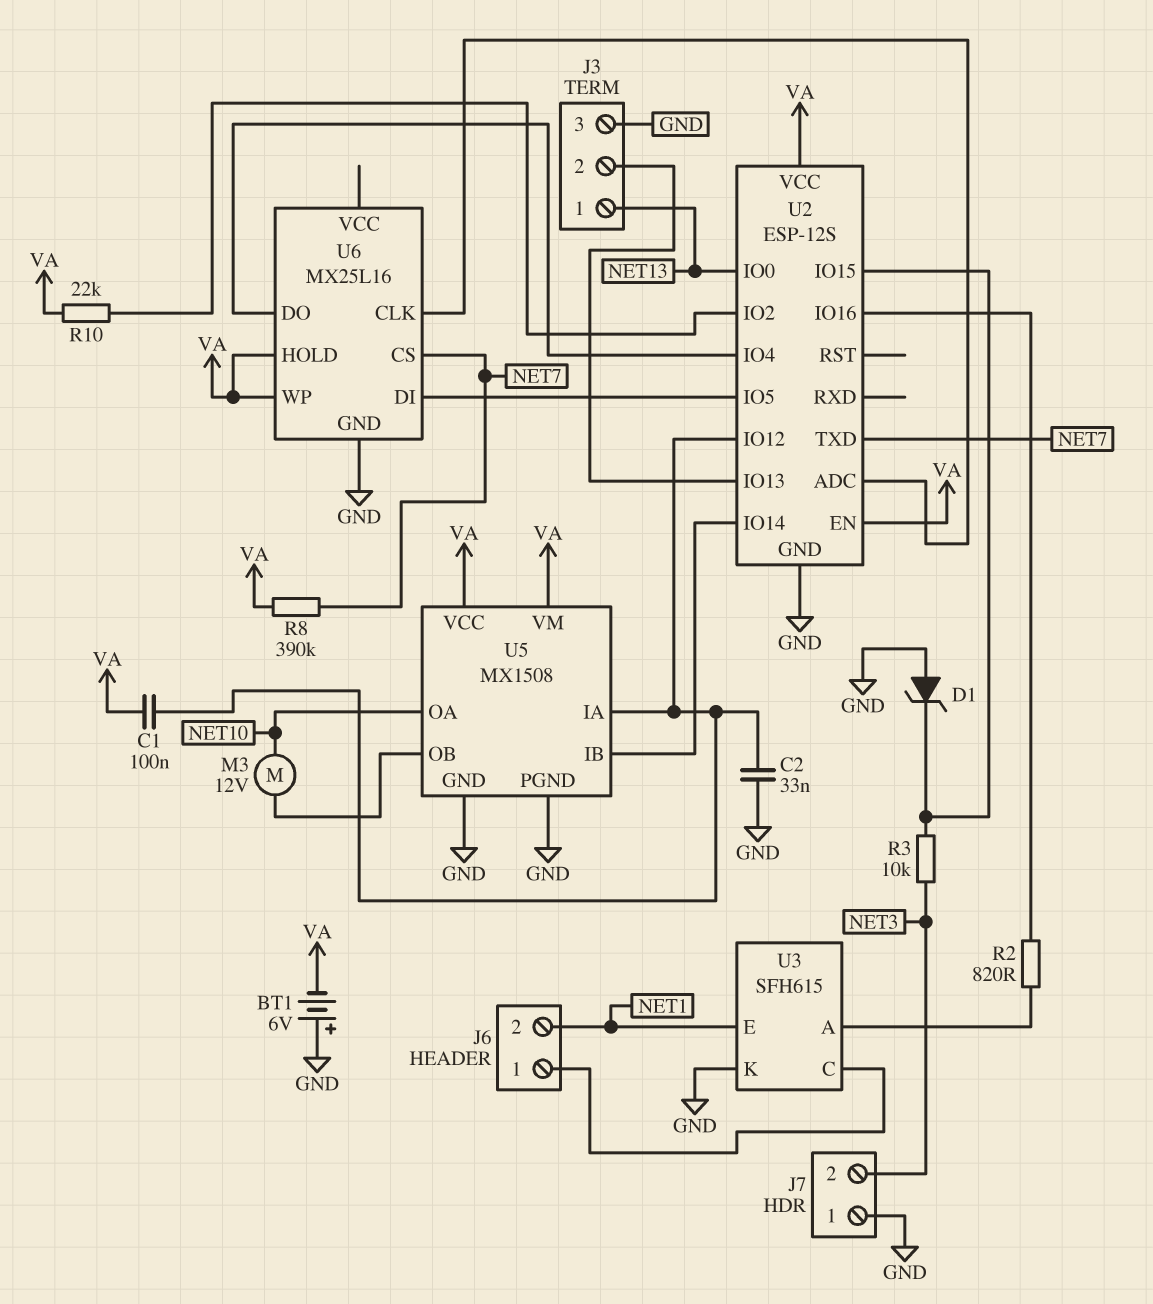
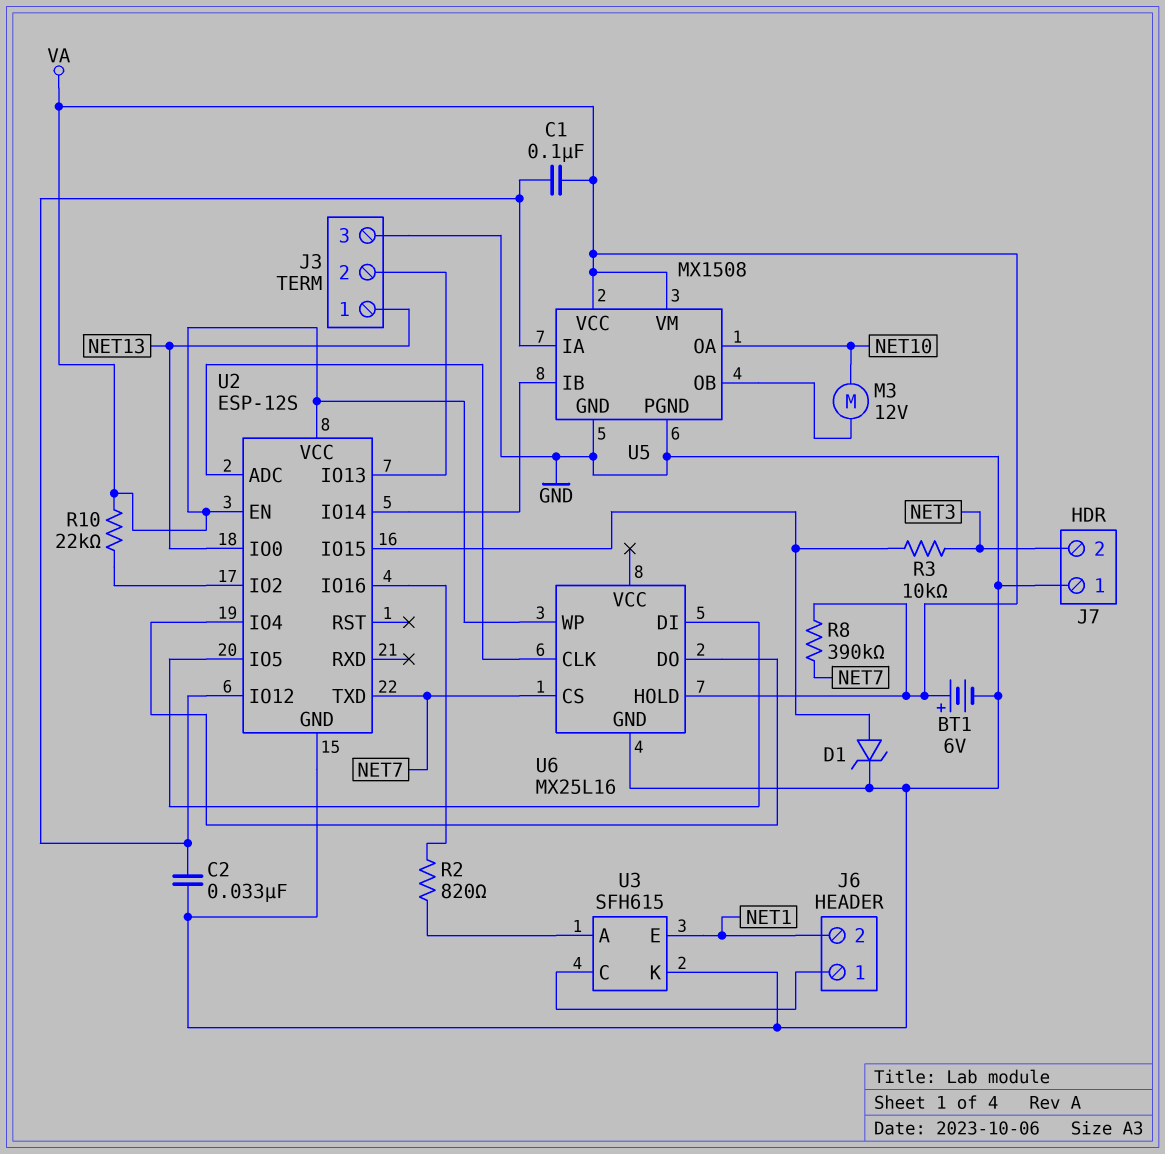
BT1: 6V (plus GND, minus VA) -> 6V (plus VA, minus GND)
D1: zener (A GND, K U2/IO15) -> zener (A U2/IO15, K GND)

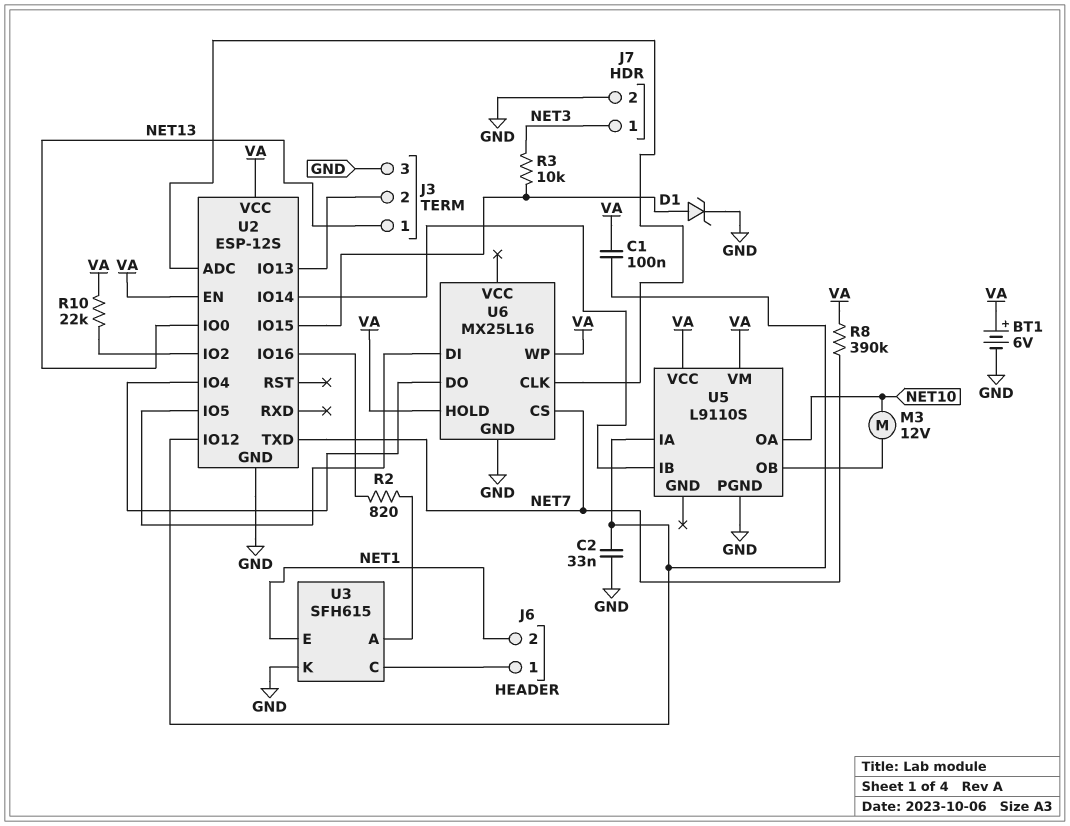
J7 pin 1: GND -> NET3
J7 pin 2: NET3 -> GND
U5: MX1508 -> L9110S
U5 pin GND: GND -> none

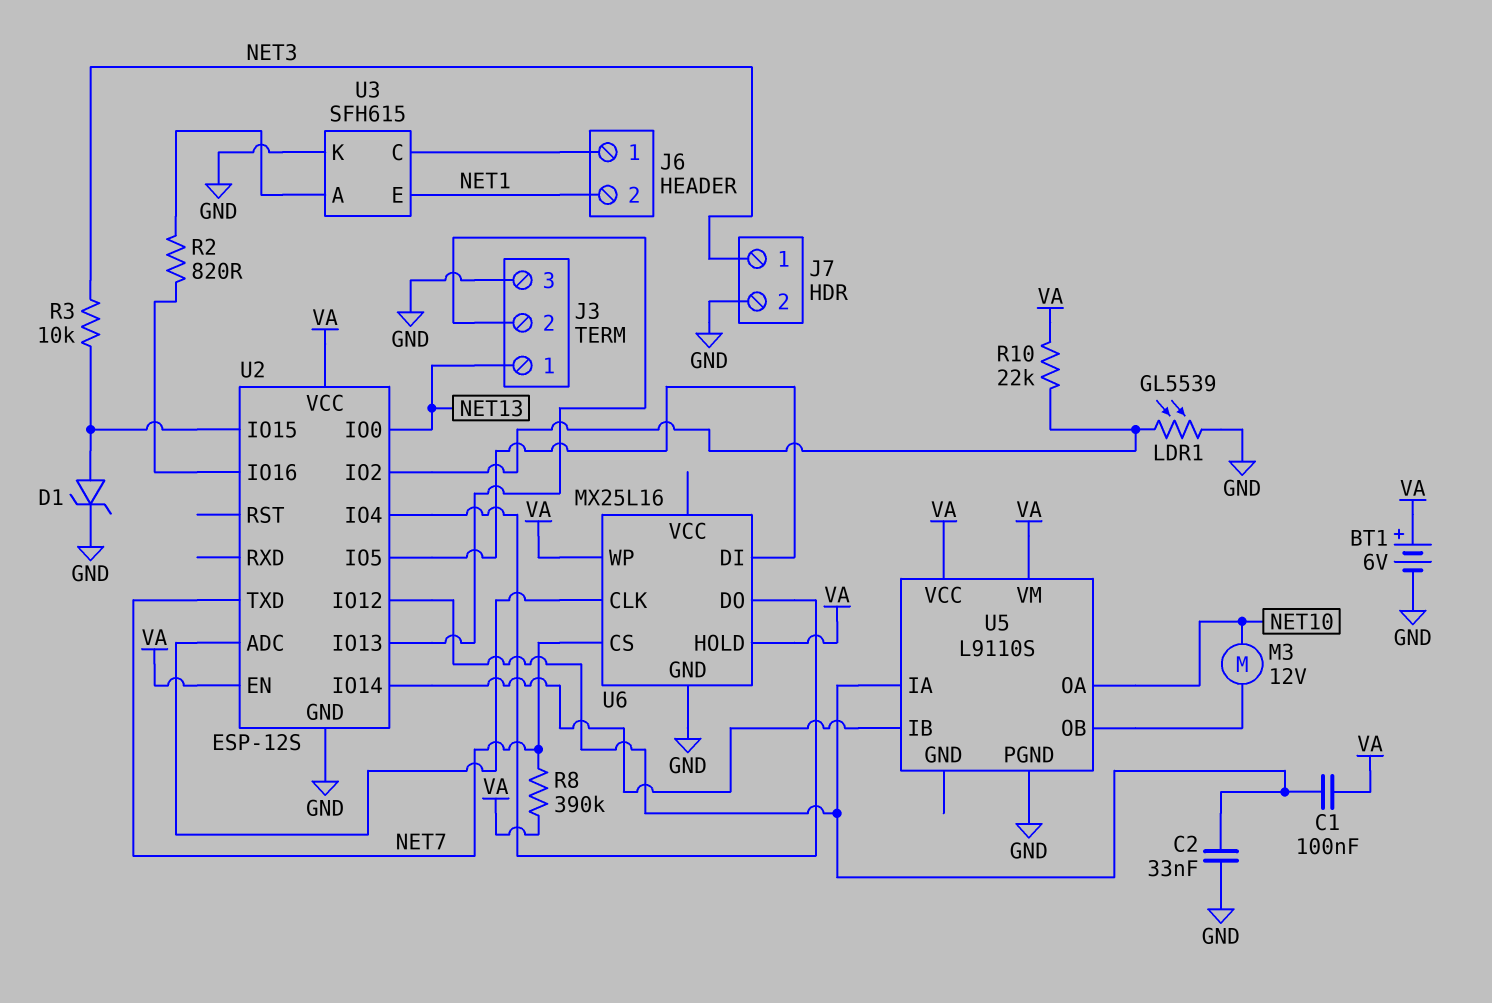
LDR1: none -> GL5539 (GND, U2/IO2)

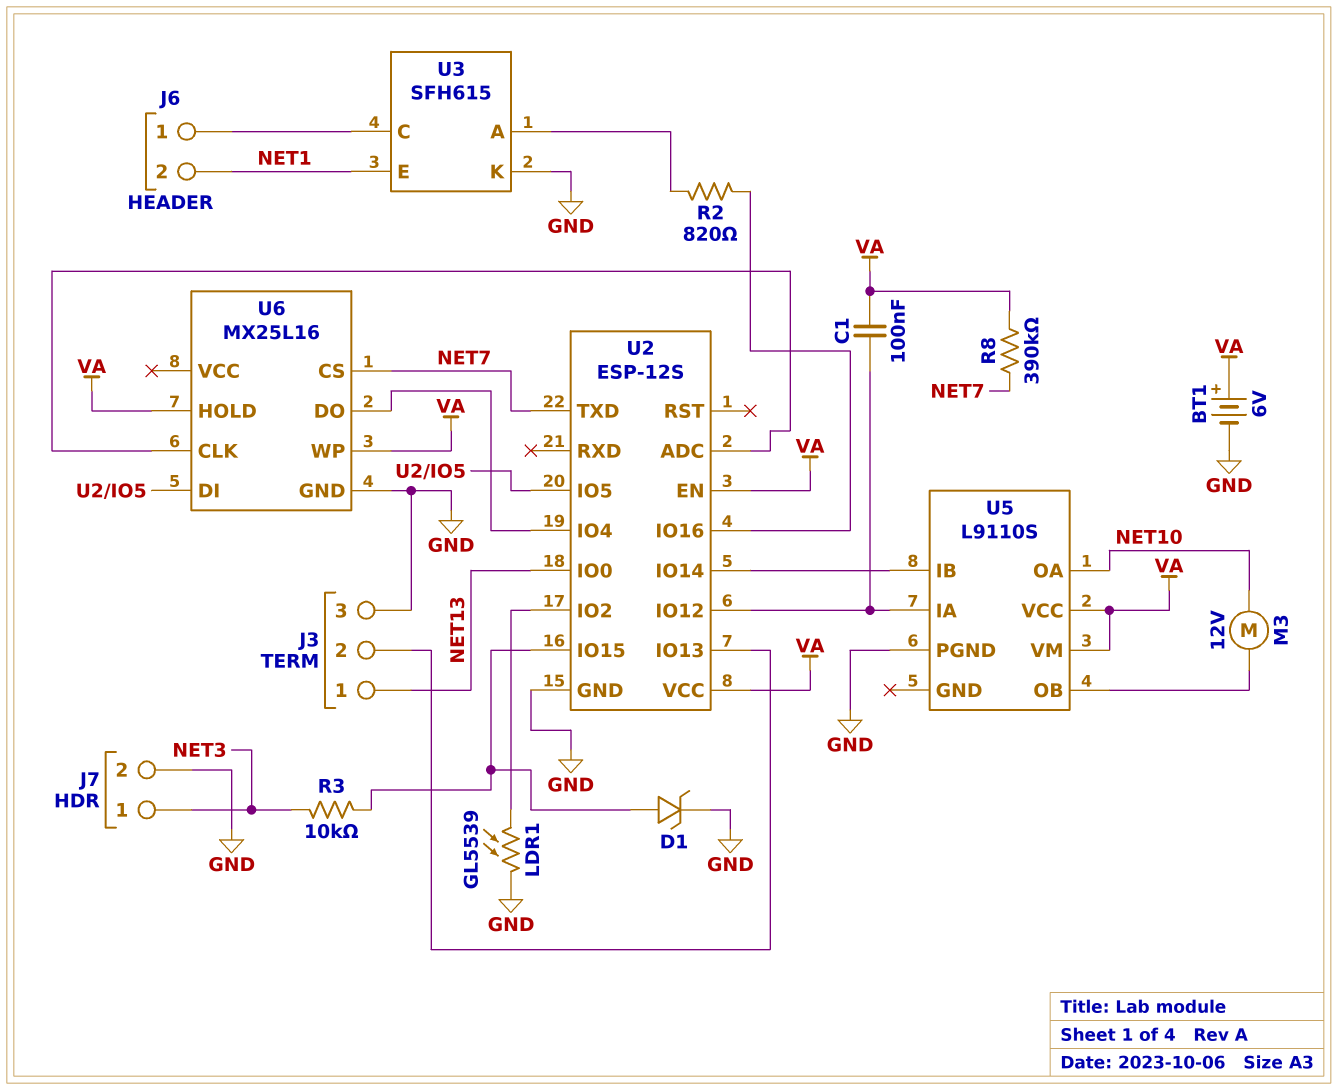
C2: 33nF (GND, U2/IO12) -> none
R10: 22k (U2/IO2, VA) -> none

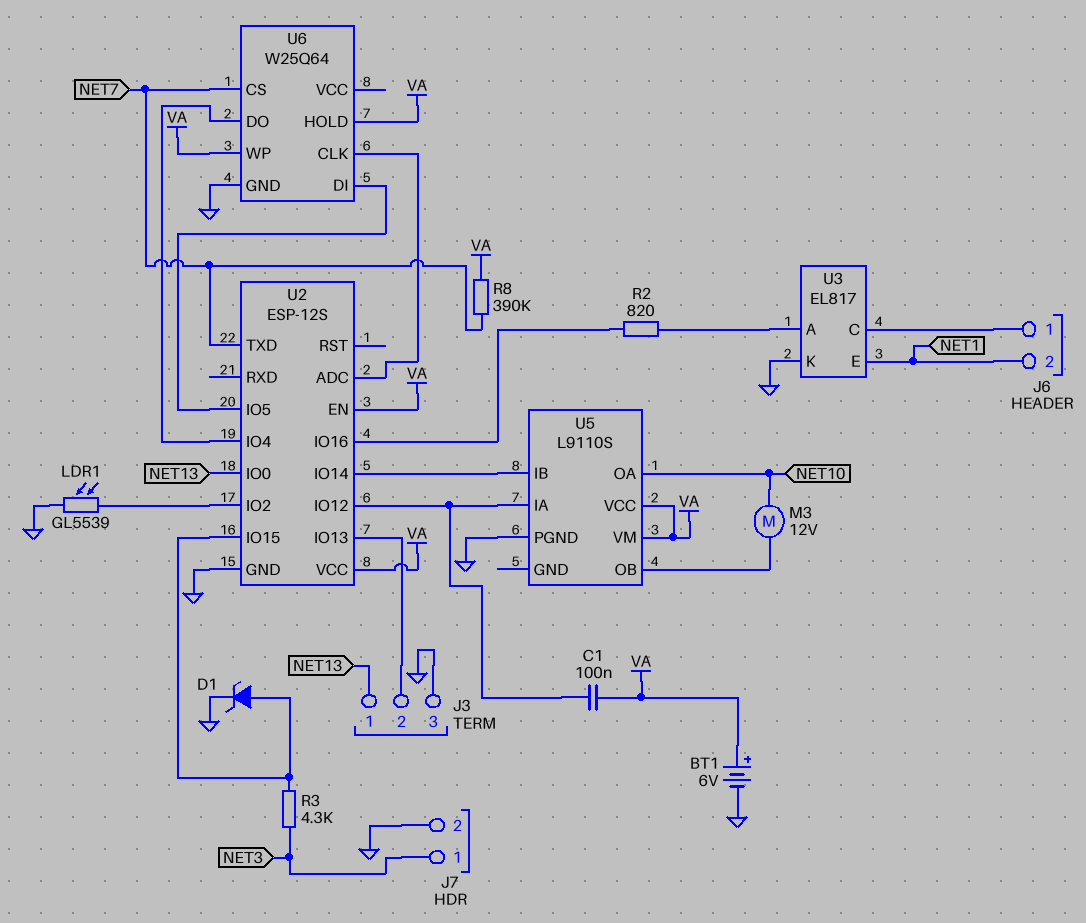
R3: 10k (NET3, U2/IO15) -> 4.3k (NET3, U2/IO15)
U3: SFH615 -> EL817
U6: MX25L16 -> W25Q64

